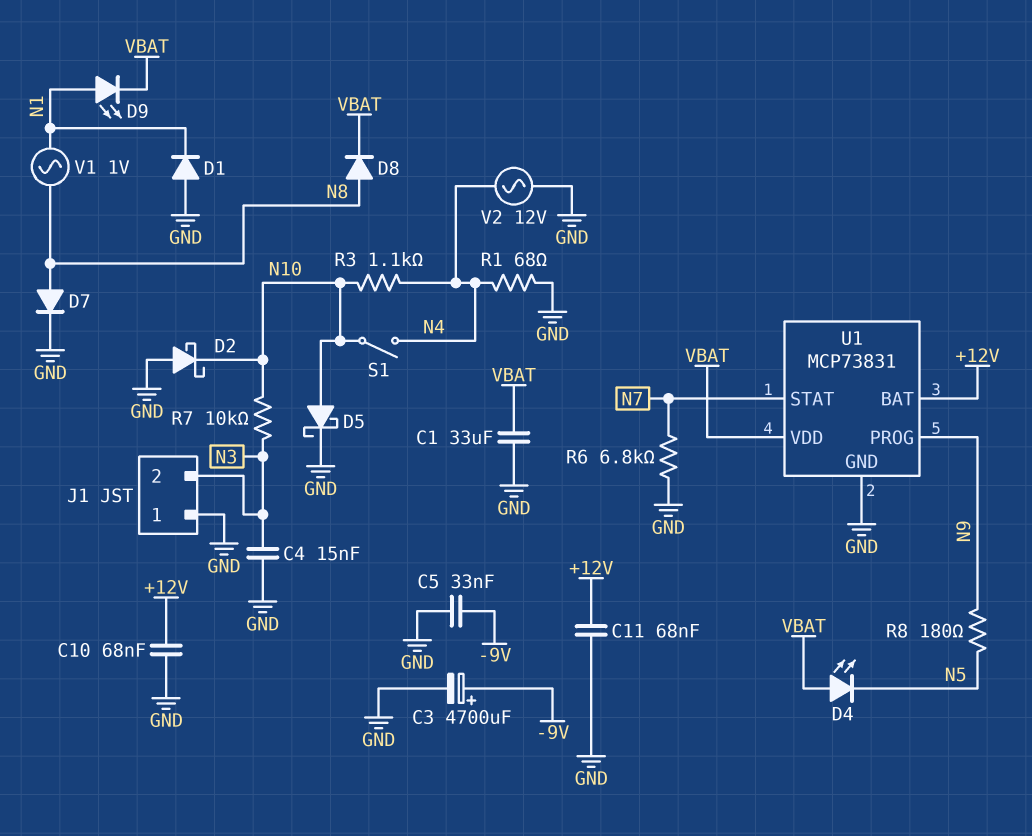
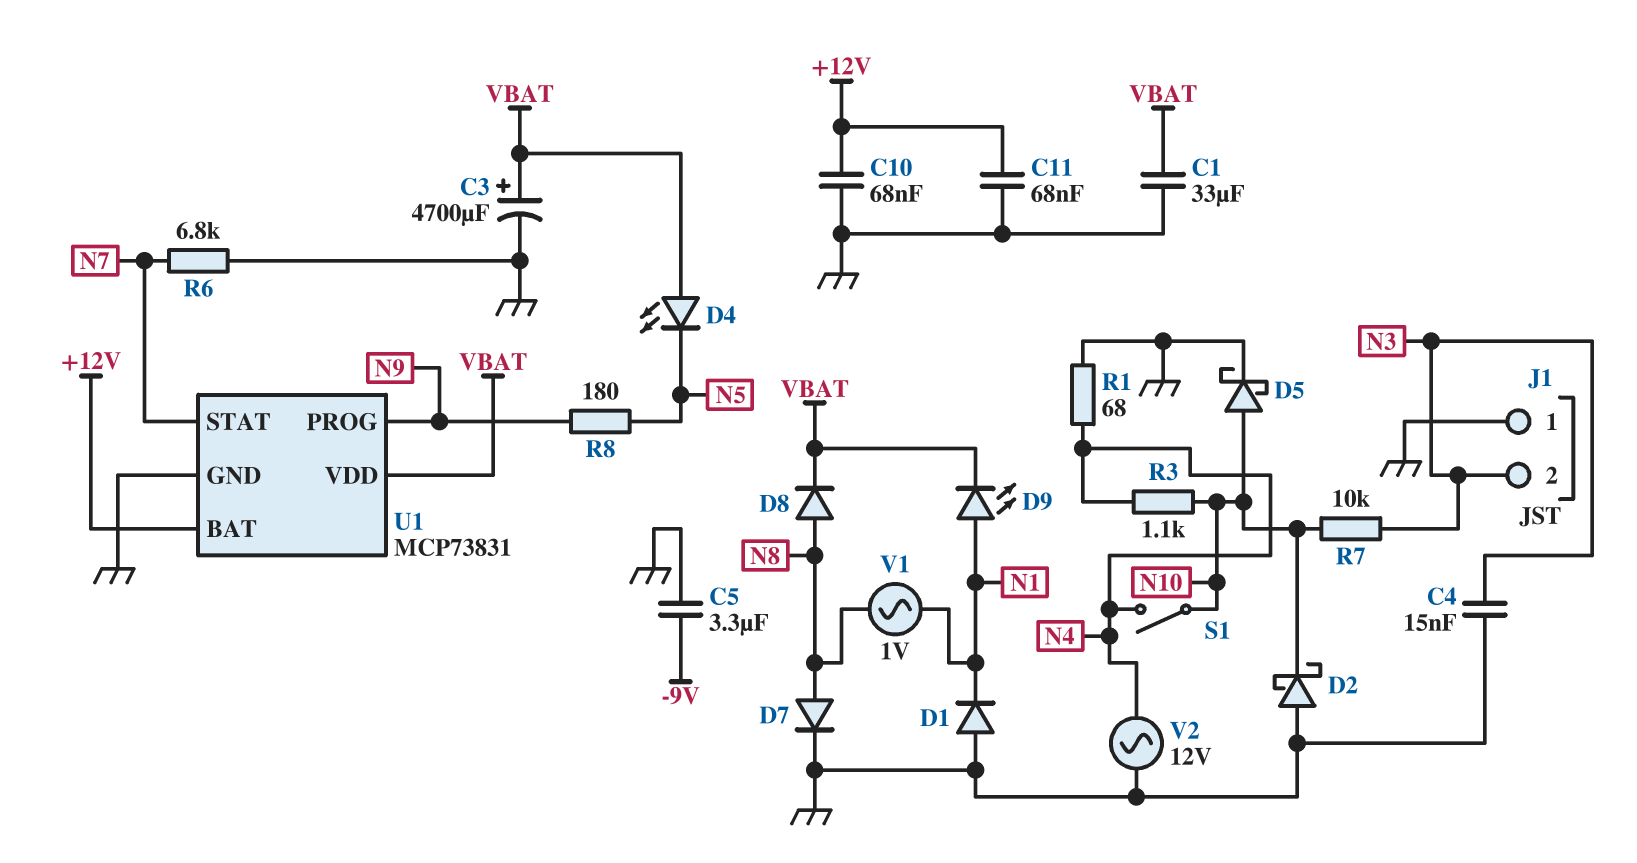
C3: 4700uF (plus -9V, minus GND) -> 4700uF (plus VBAT, minus GND)
C5: 33nF (-9V, GND) -> 3.3uF (-9V, GND)

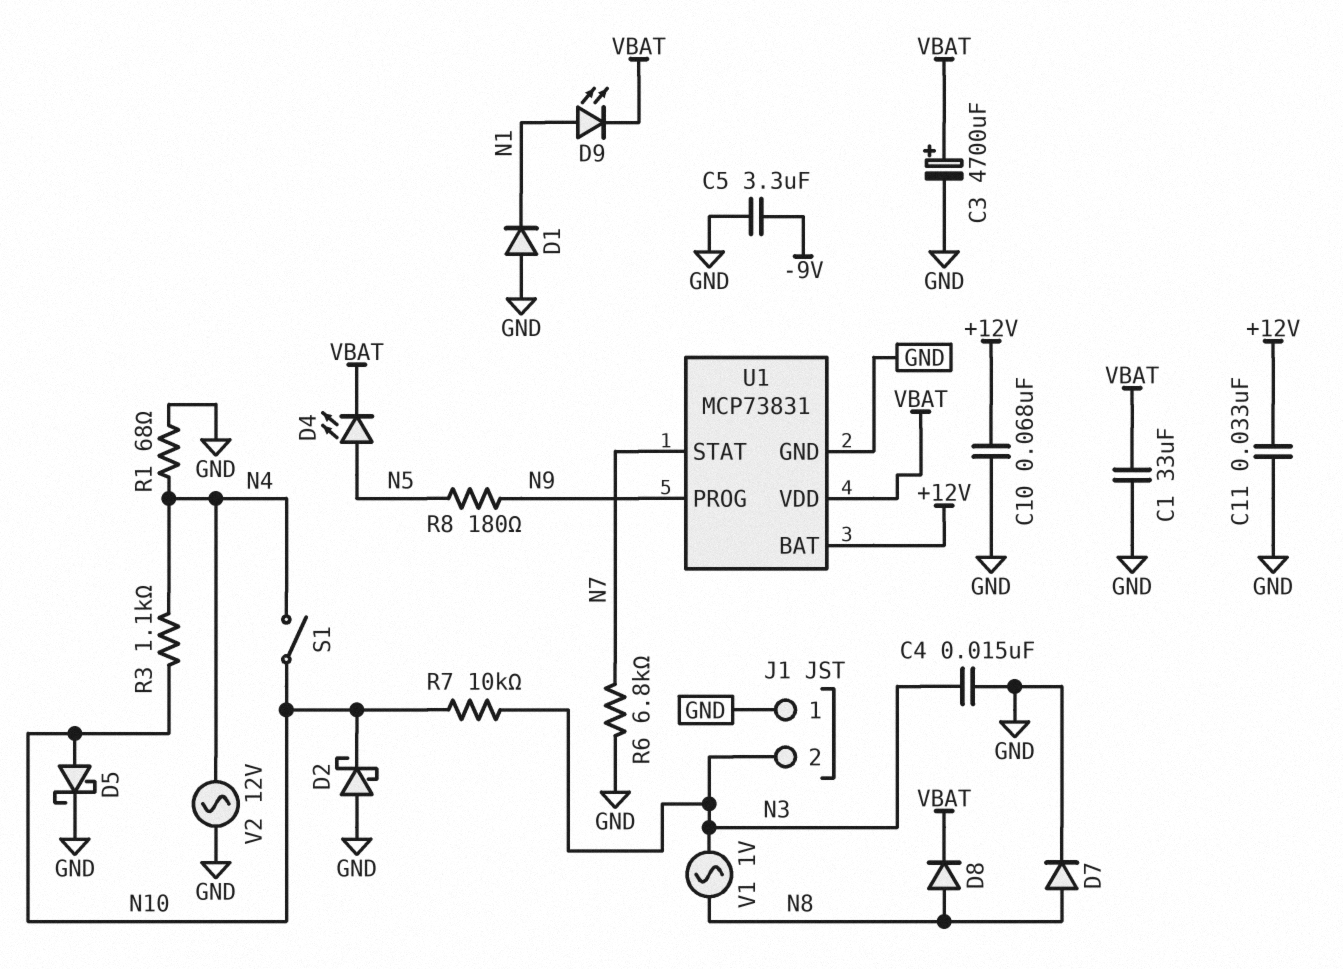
C11: 68nF (+12V, GND) -> 33nF (+12V, GND)
D4: LED (A VBAT, K N5) -> LED (A N5, K VBAT)
V1: AC 1V (N1, N8) -> AC 1V (N3, N8)

